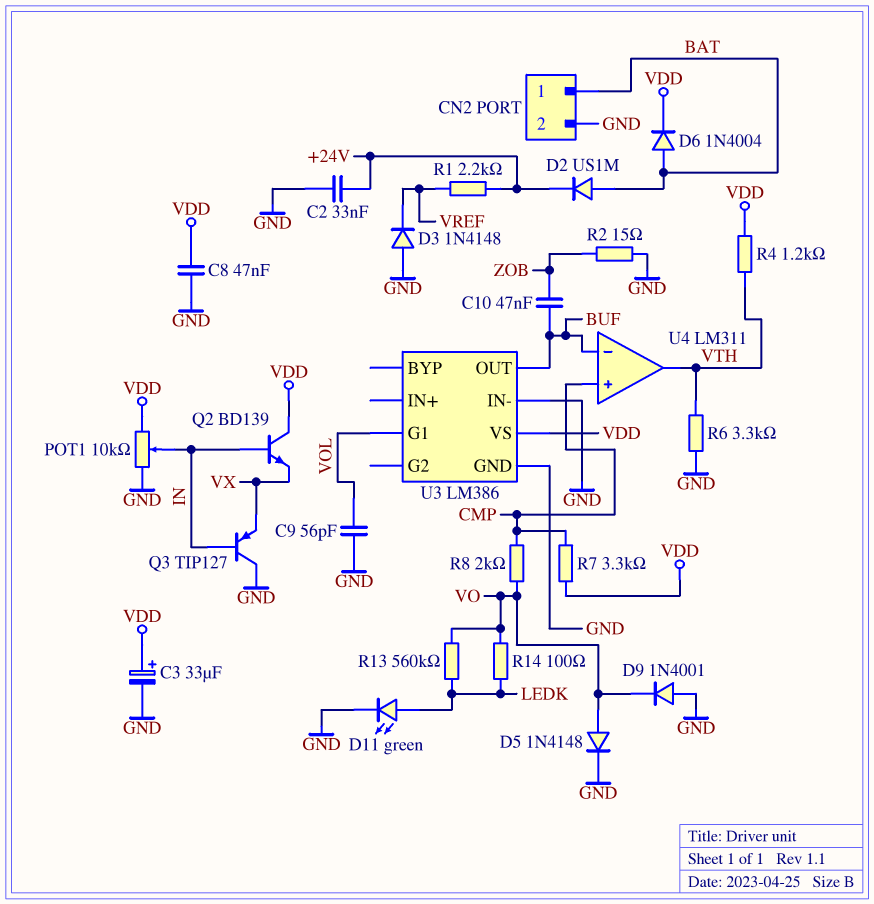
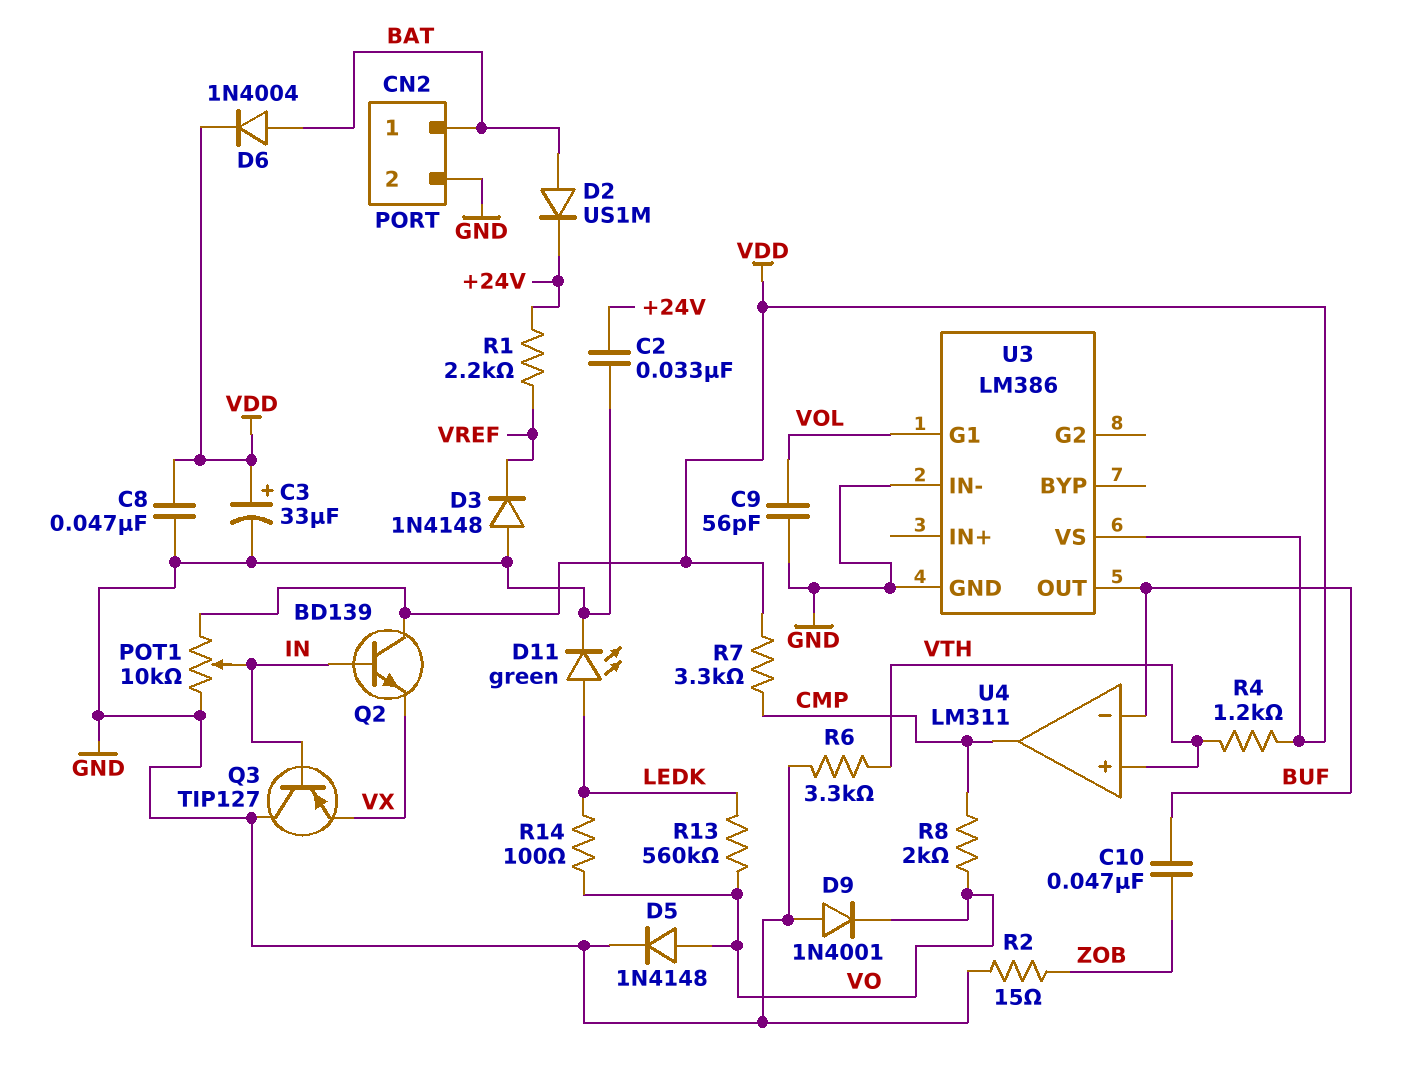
U4 pin in+: CMP -> VTH
U4 pin out: VTH -> CMP

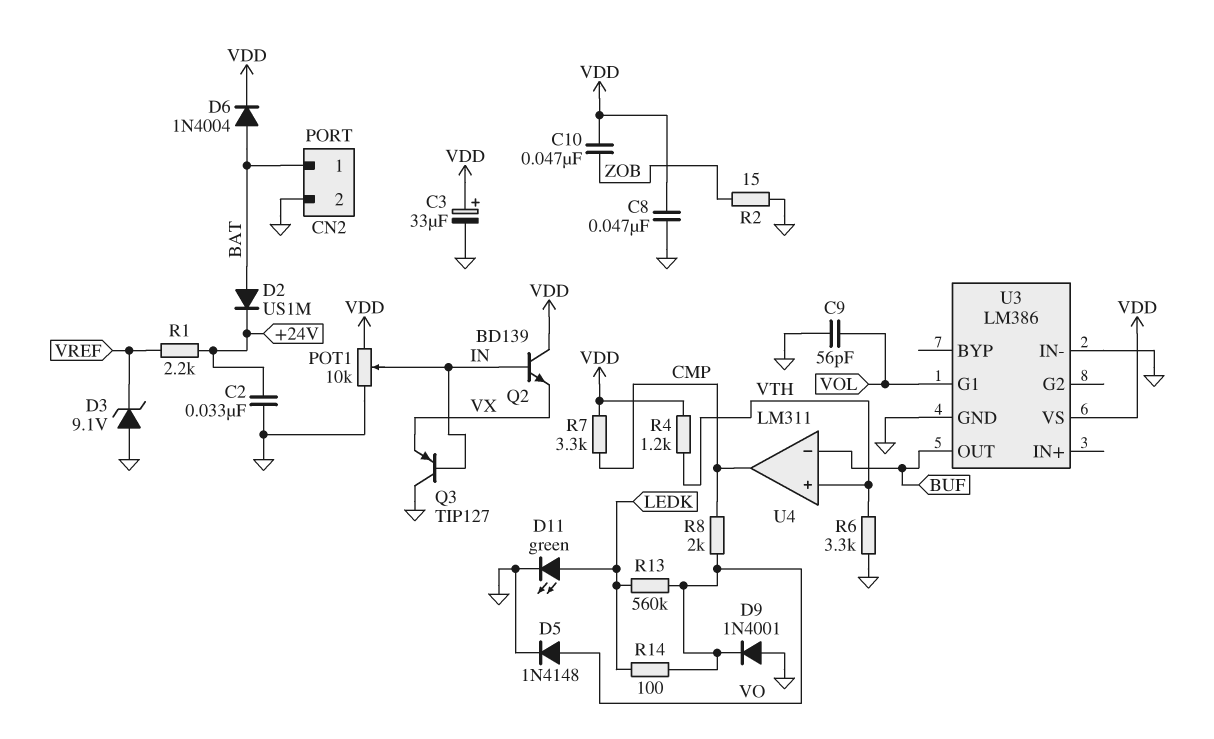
C10: 47nF (BUF, ZOB) -> 47nF (VDD, ZOB)
D3: diode 1N4148 (A GND, K VREF) -> zener 9.1V (A GND, K VREF)

